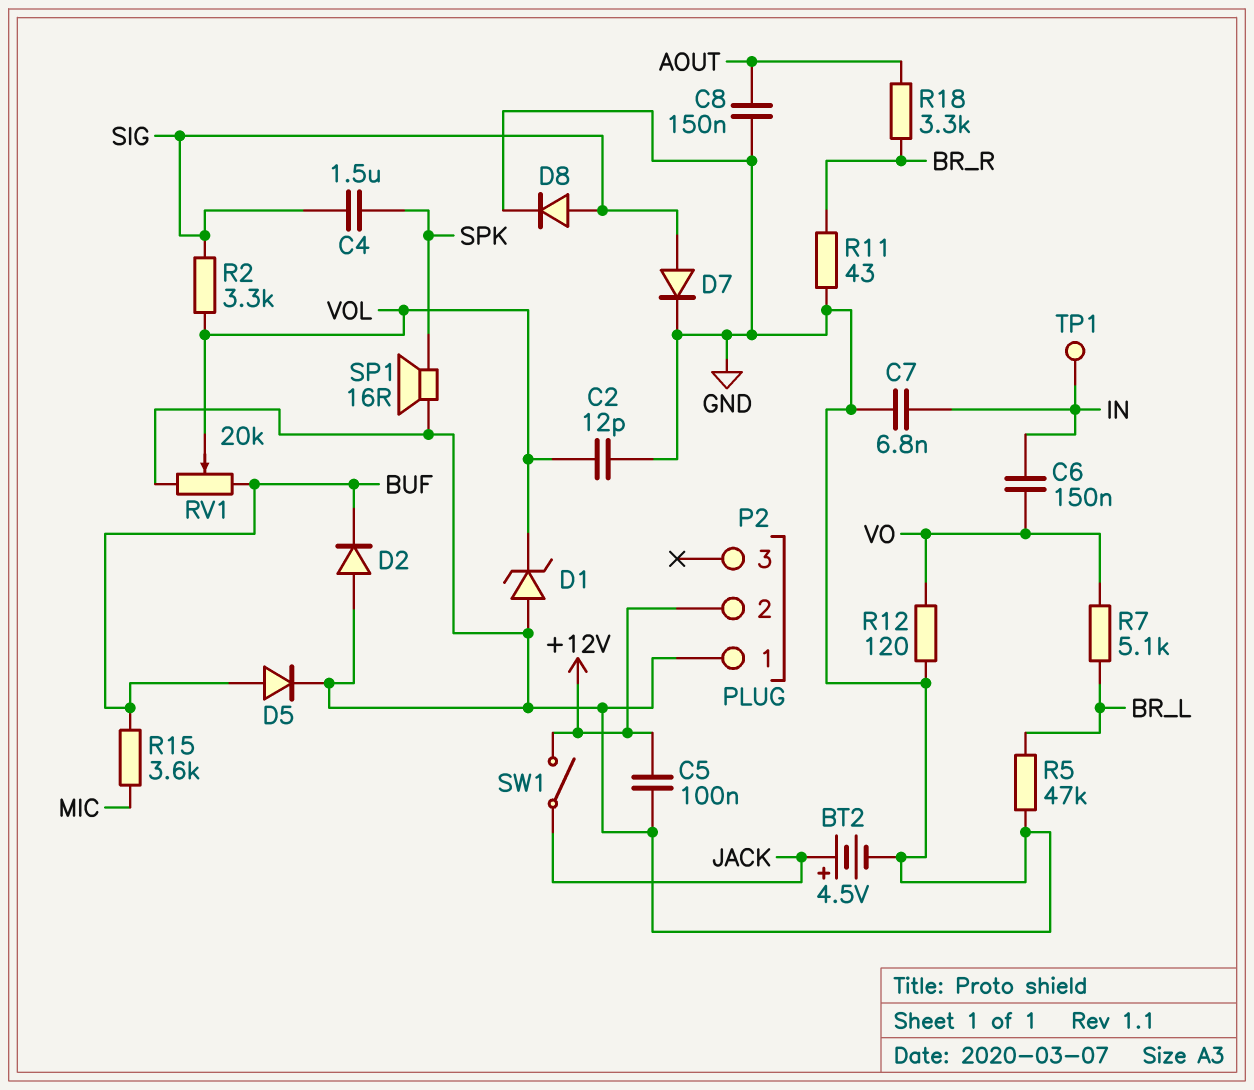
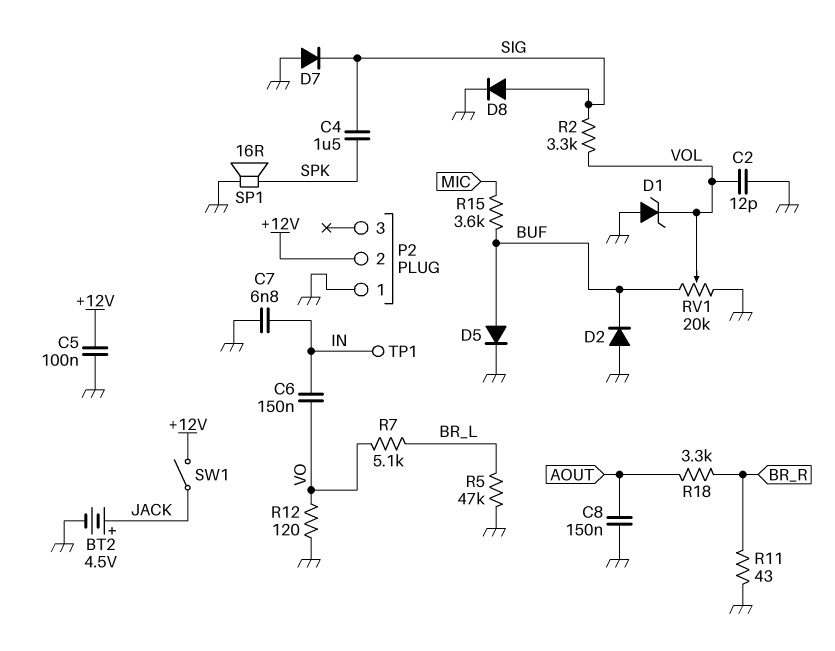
D7: diode (A SIG, K GND) -> diode (A GND, K SIG)

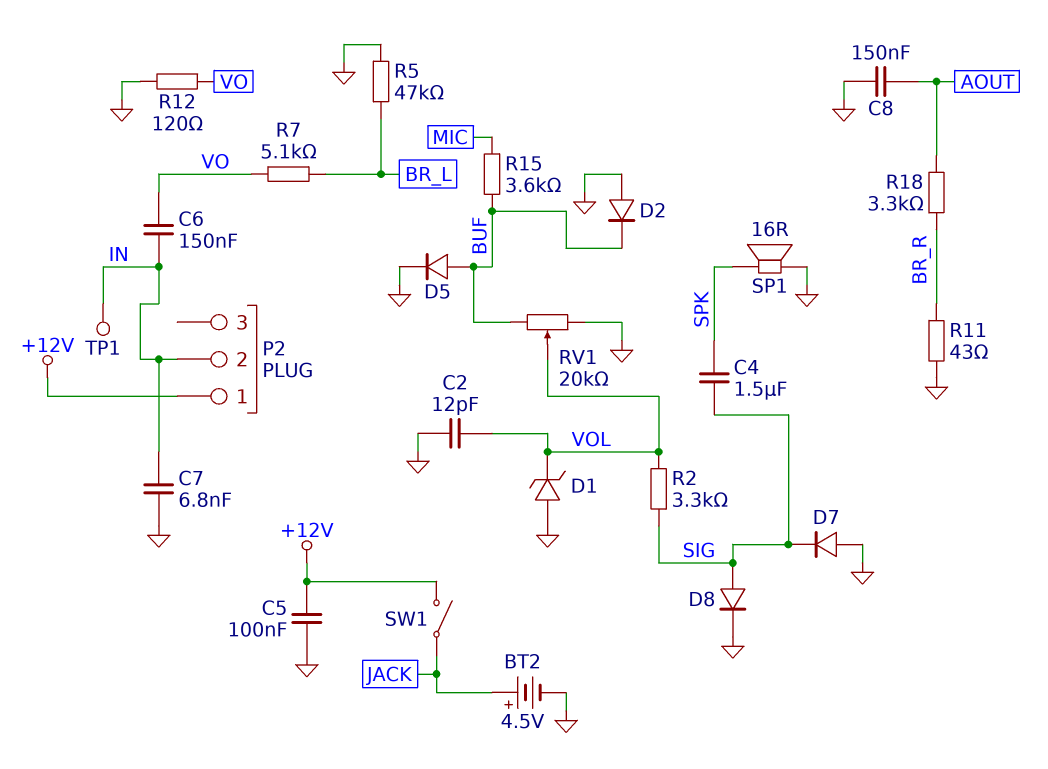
P2 pin 1: GND -> +12V
P2 pin 2: +12V -> IN

